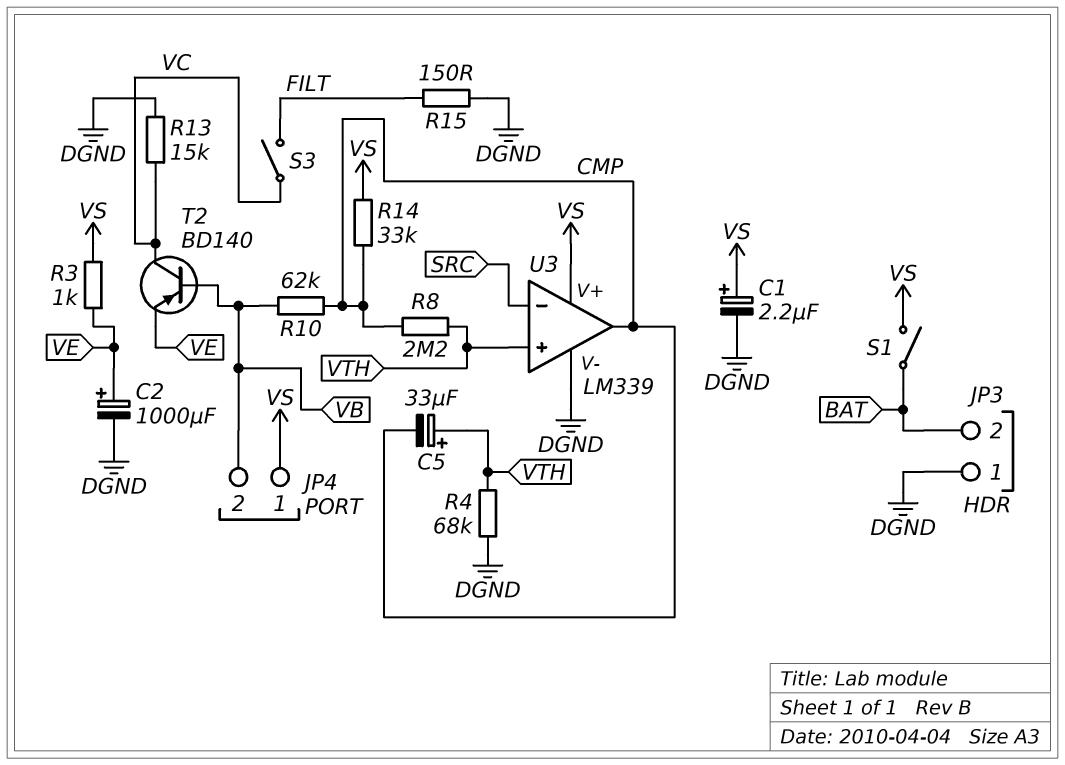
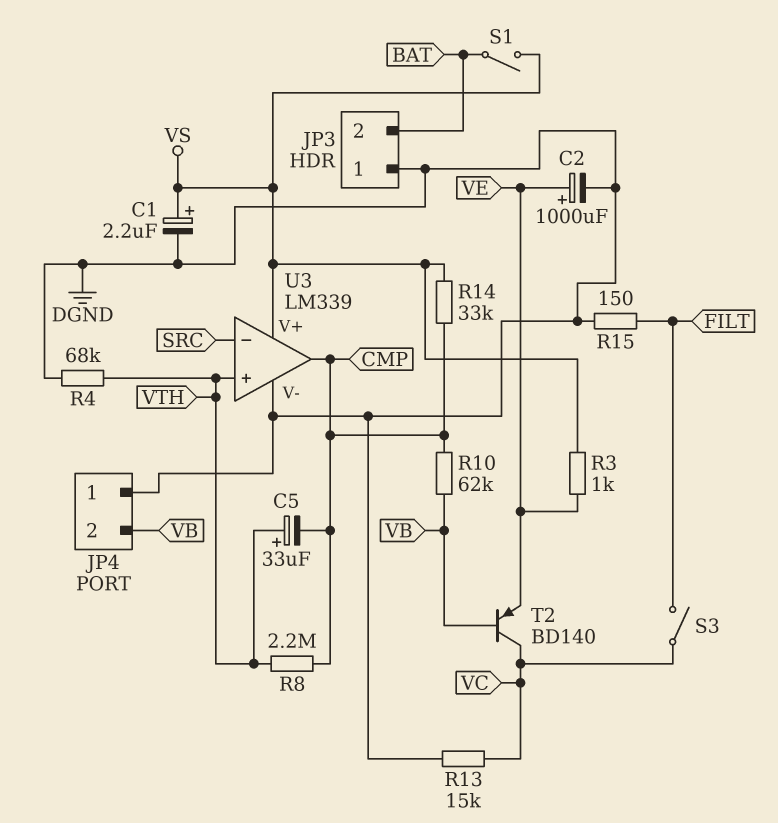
JP4 pin 1: VS -> DGND

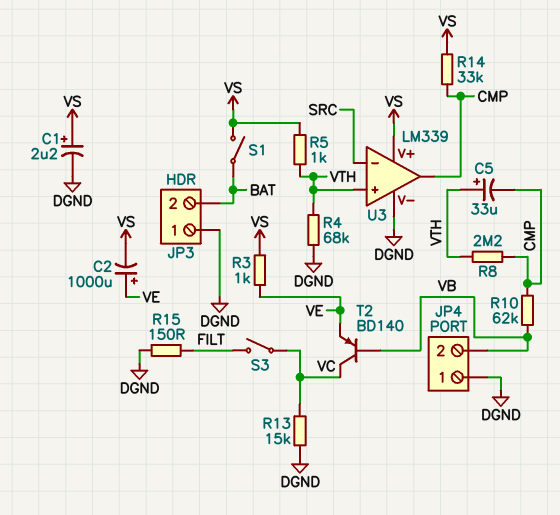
C2: 1000uF (plus VE, minus DGND) -> 1000uF (plus VE, minus VS)
R5: none -> 1k (VS, VTH)

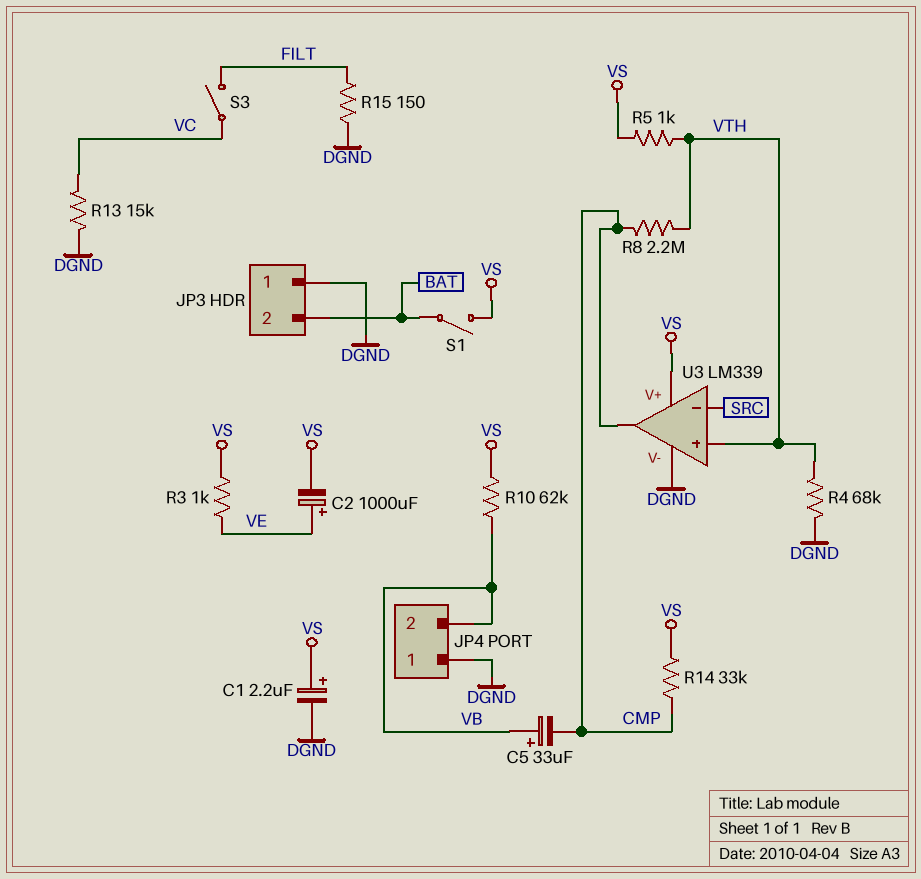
C5: 33uF (plus VTH, minus CMP) -> 33uF (plus VB, minus CMP)
R10: 62k (CMP, VB) -> 62k (VB, VS)
T2: PNP BD140 (B VB, C VC, E VE) -> none

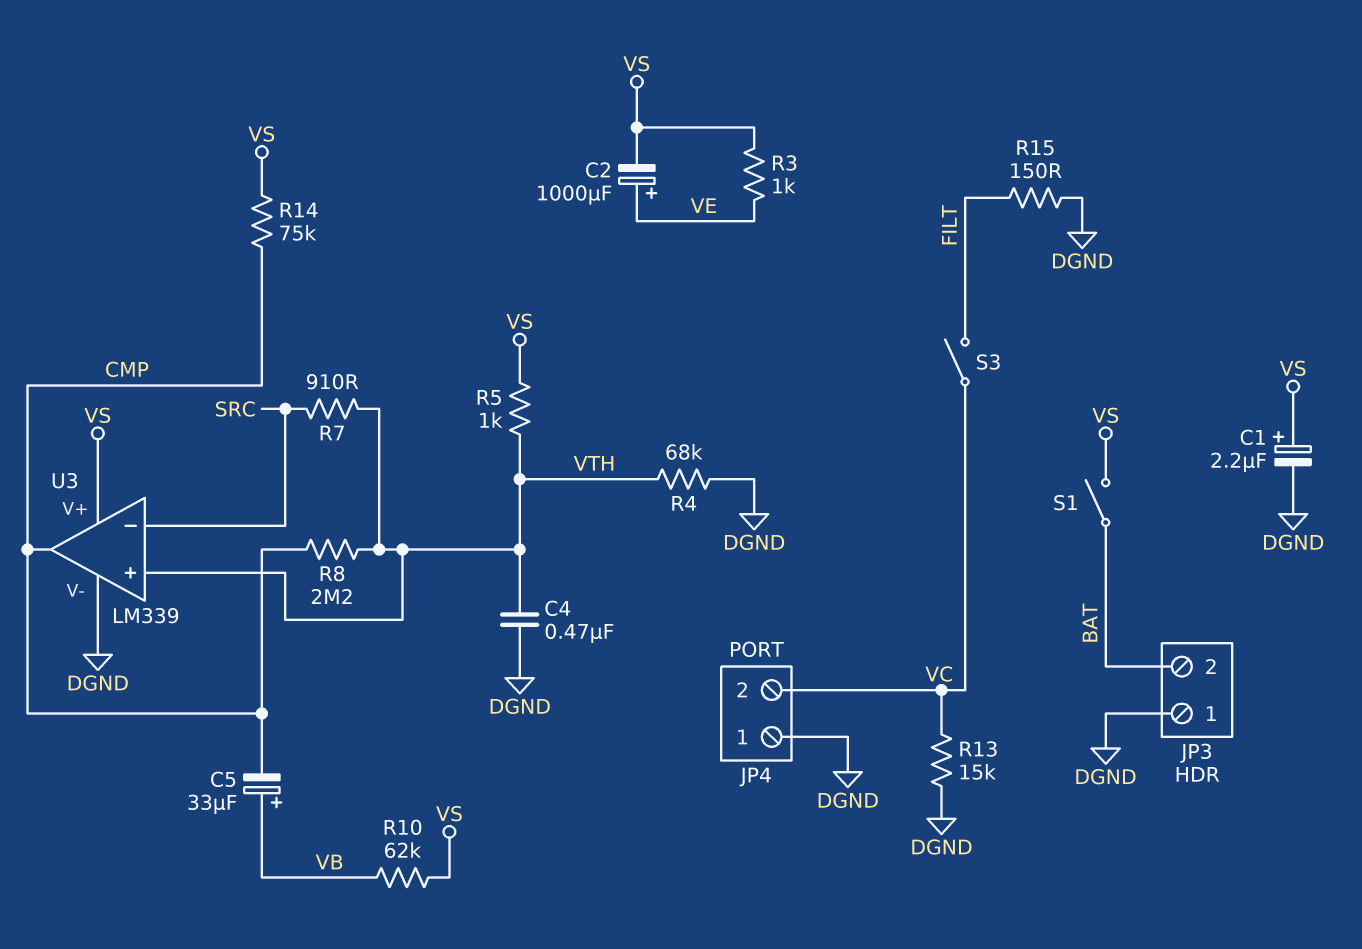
C4: none -> 470nF (DGND, VTH)
JP4 pin 2: VB -> VC
R7: none -> 910 (SRC, VTH)
R14: 33k (CMP, VS) -> 75k (CMP, VS)

